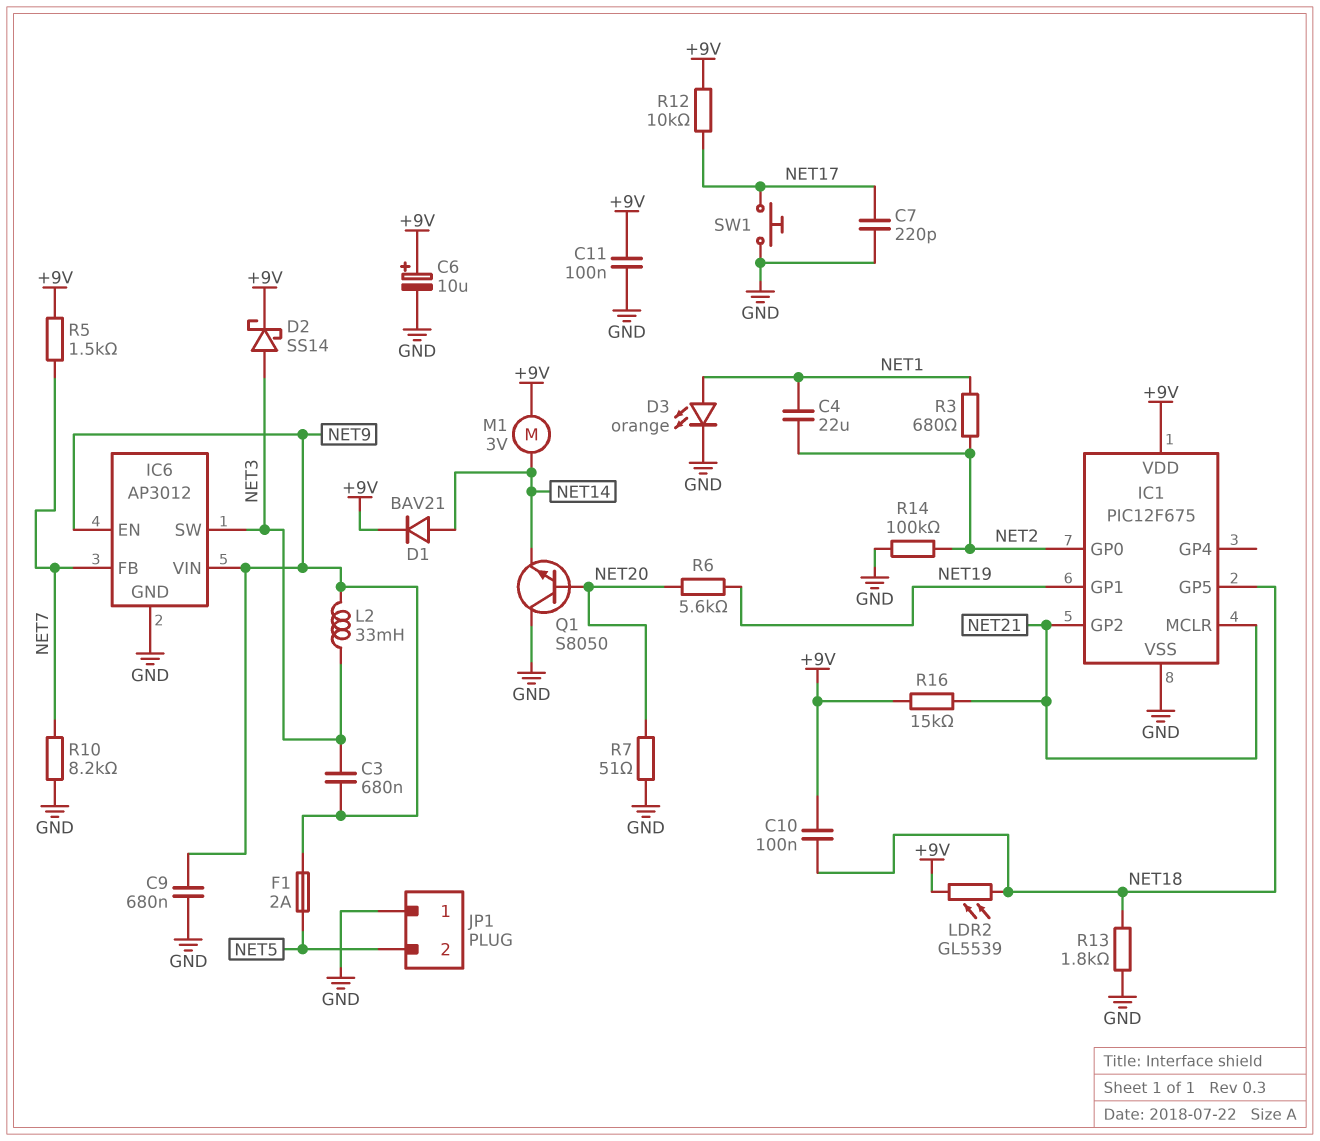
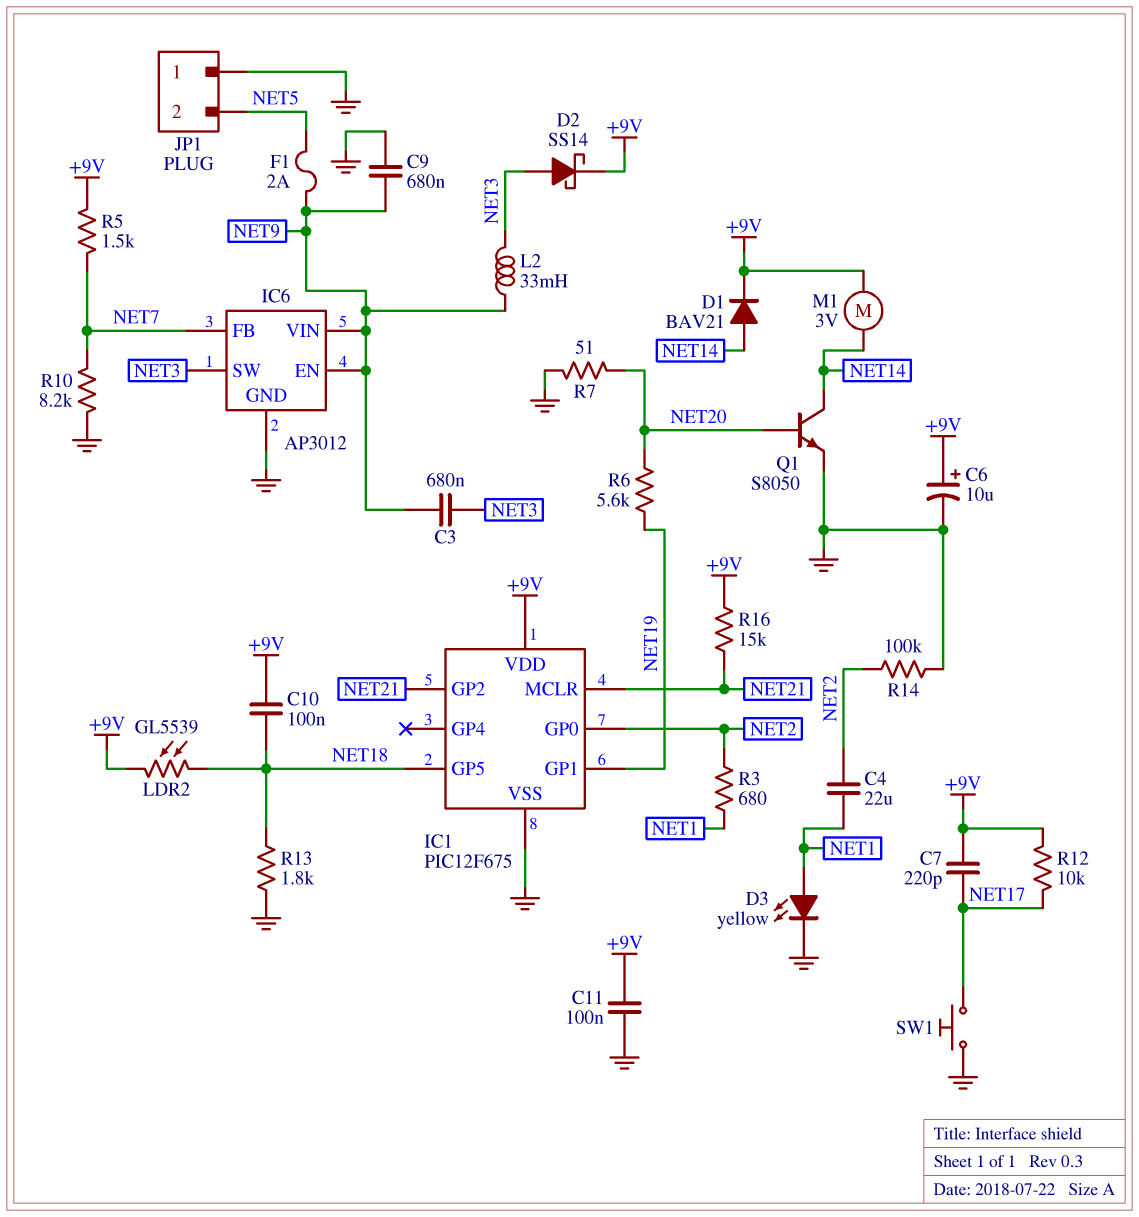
C7: 220pF (GND, NET17) -> 220pF (+9V, NET17)
D3: LED orange (A NET1, K GND) -> LED yellow (A NET1, K GND)
Q1: NPN S8050 (B NET20, C GND, E NET14) -> NPN S8050 (B NET20, C NET14, E GND)

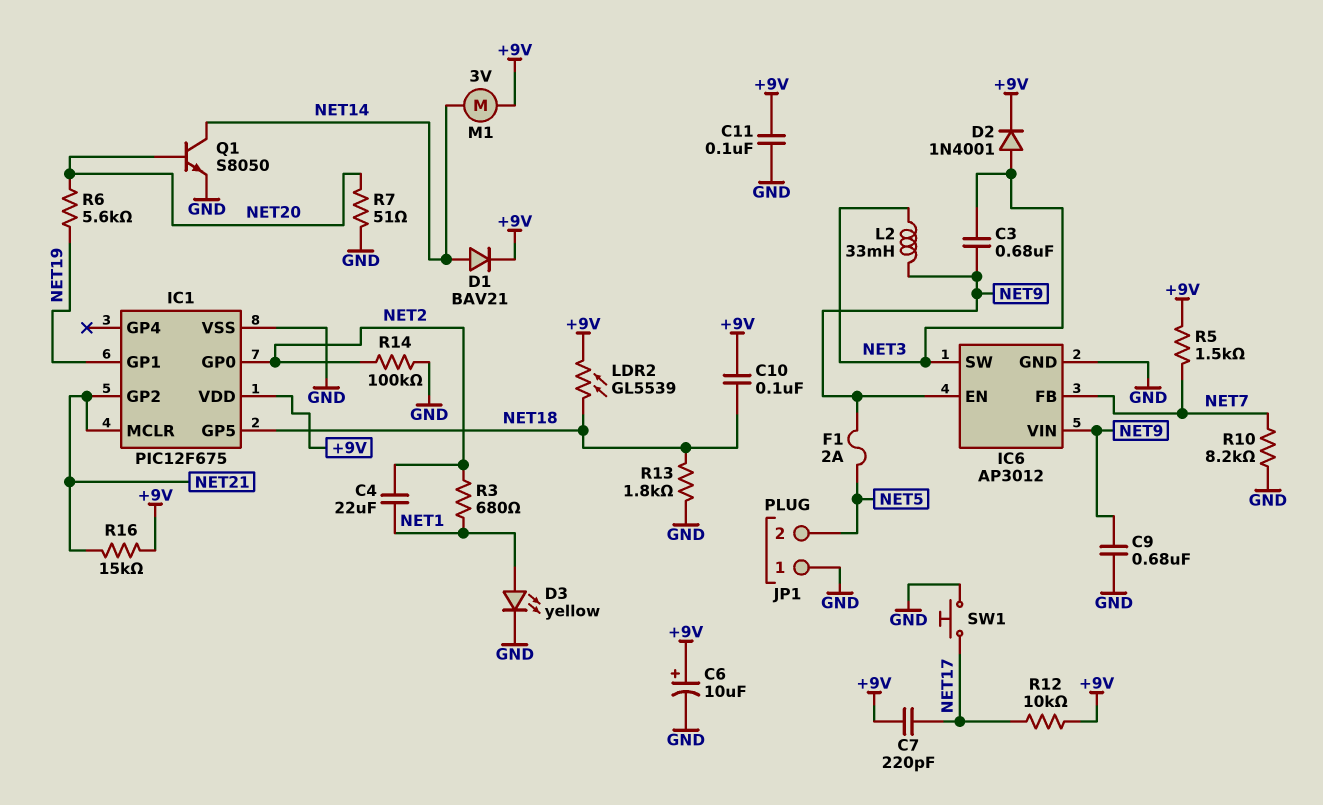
D2: schottky SS14 (A NET3, K +9V) -> diode 1N4001 (A NET3, K +9V)

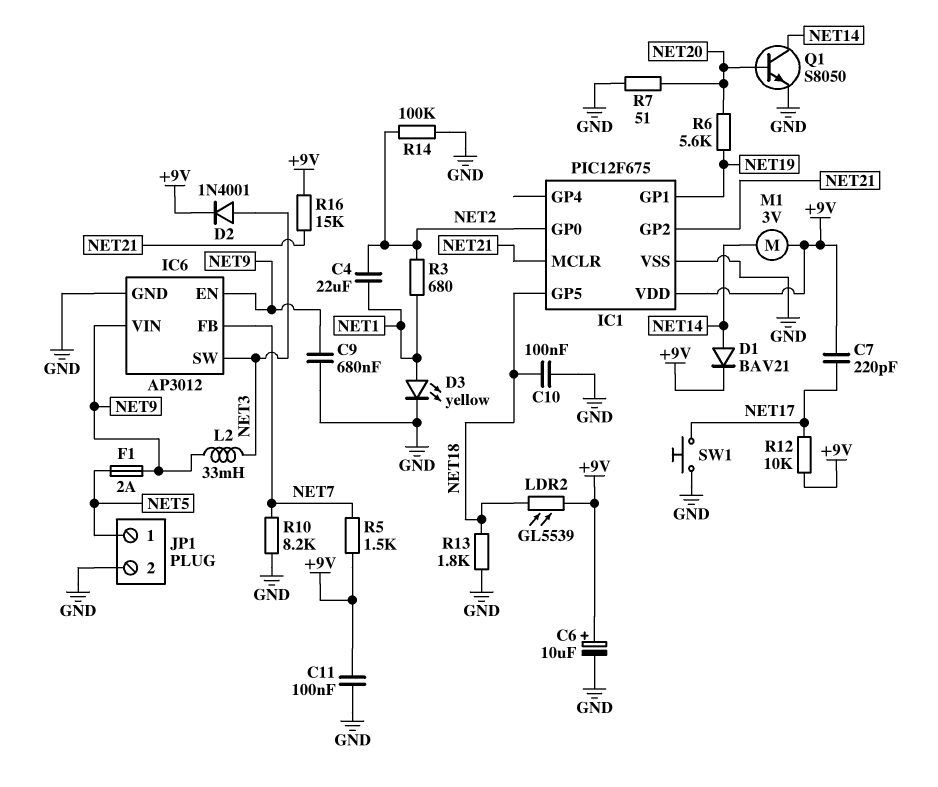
C3: 680nF (NET3, NET9) -> none
C10: 100nF (+9V, NET18) -> 100nF (GND, NET18)
JP1 pin 1: GND -> NET5
JP1 pin 2: NET5 -> GND

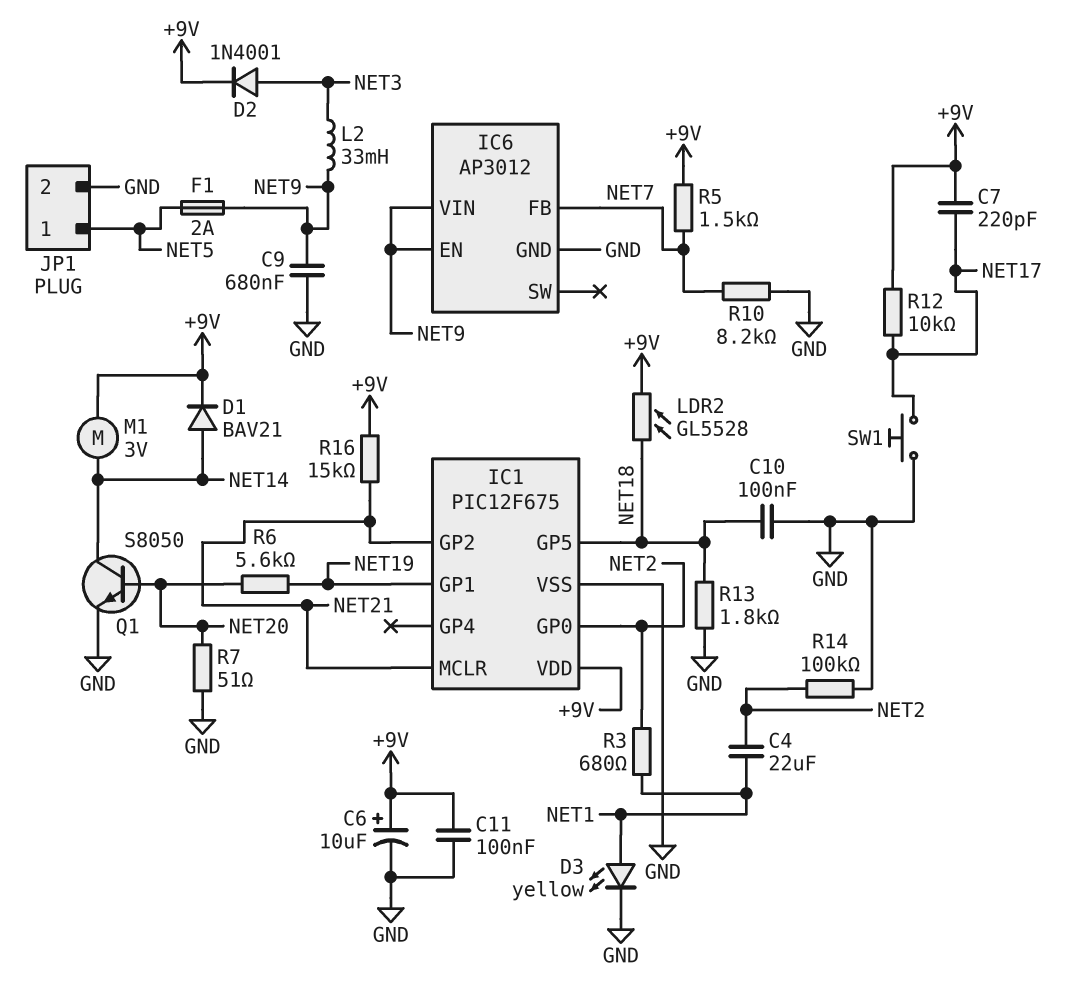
IC6 pin SW: NET3 -> none
LDR2: GL5539 (+9V, NET18) -> GL5528 (+9V, NET18)

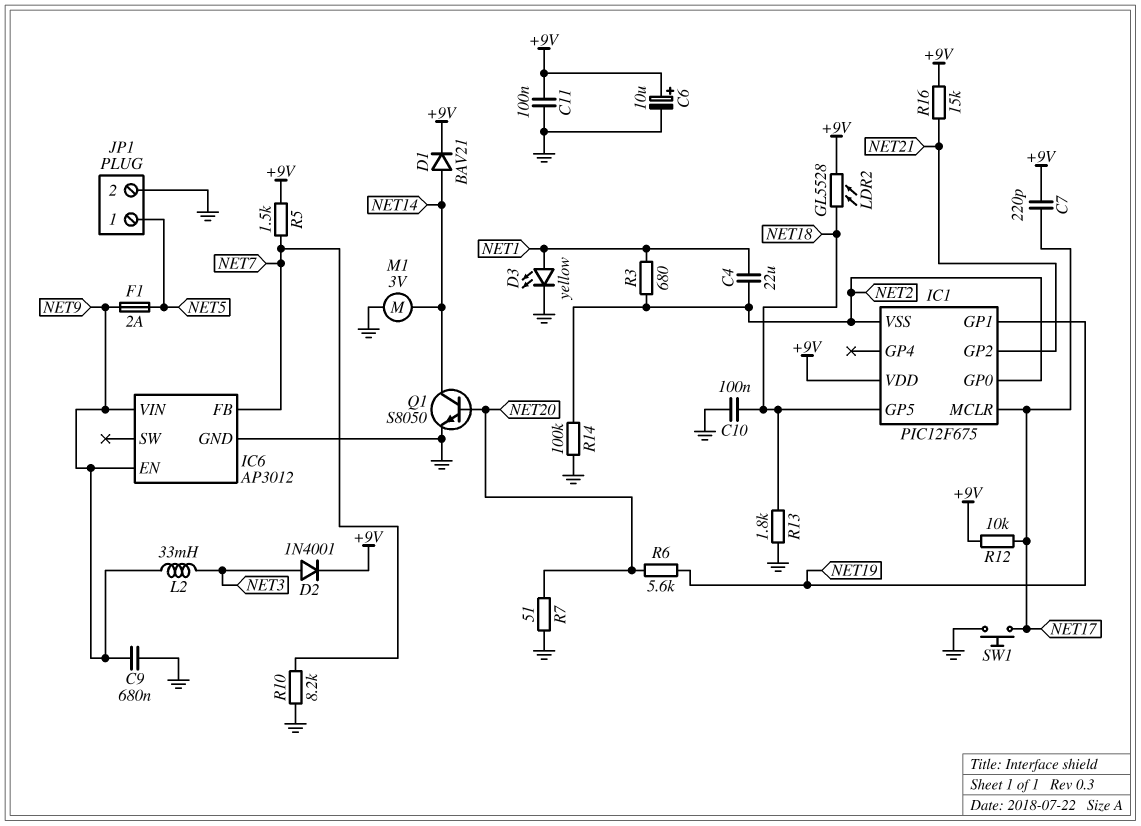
IC1 pin MCLR: NET21 -> NET17
IC1 pin VSS: GND -> NET2
M1: motor 3V (+9V, NET14) -> motor 3V (GND, NET14)

